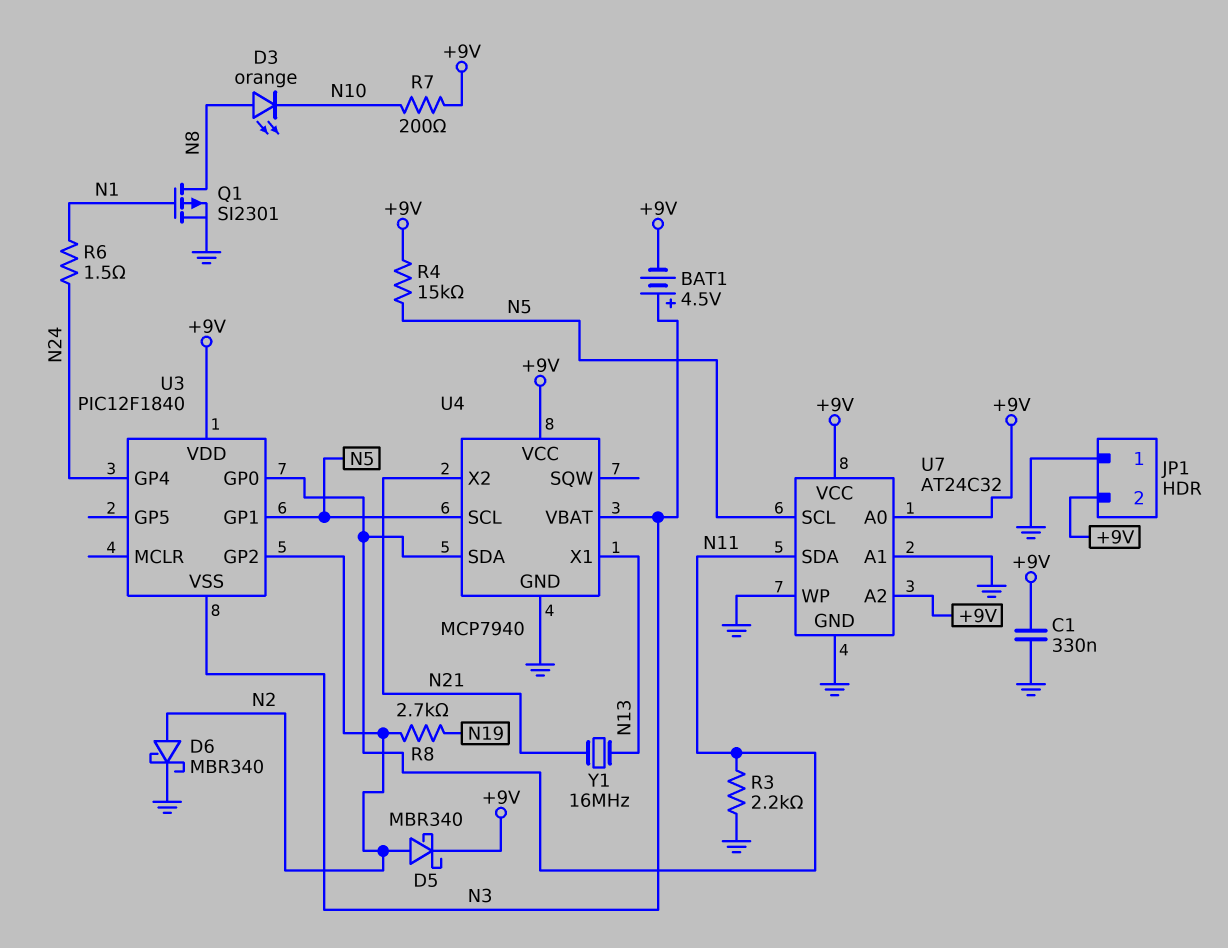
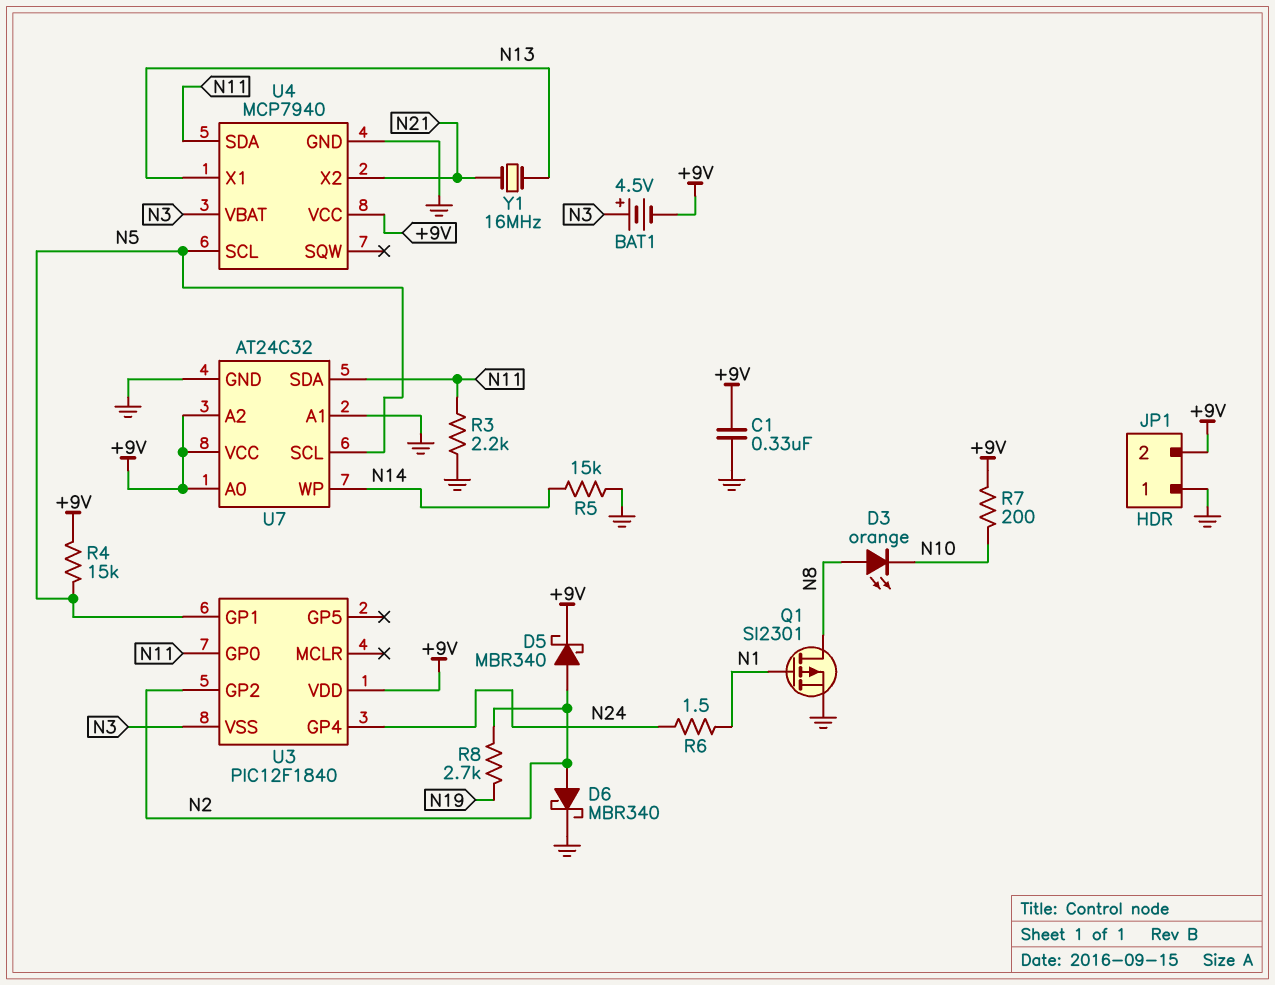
R5: none -> 15k (GND, N14)
U7 pin WP: GND -> N14

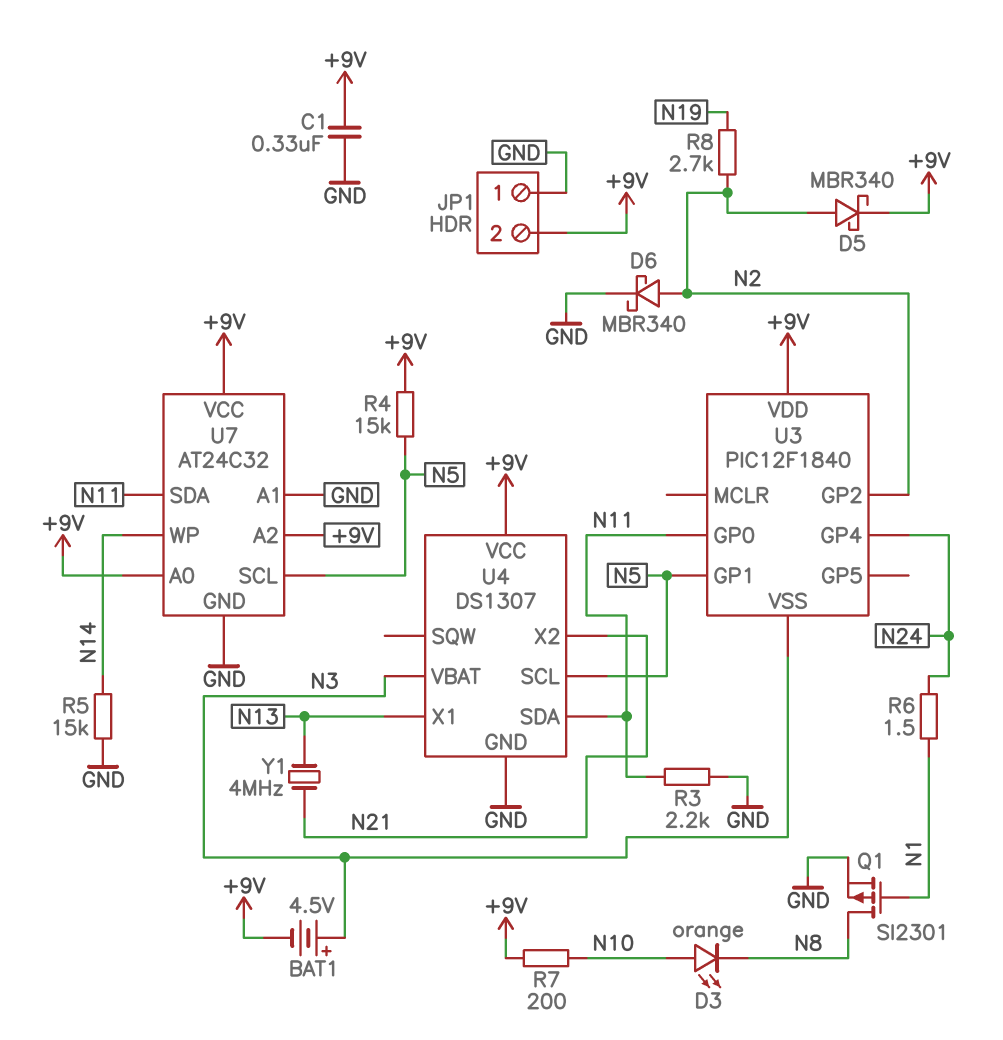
D3: LED orange (A N8, K N10) -> LED orange (A N10, K N8)
U4: MCP7940 -> DS1307
Y1: 16MHz (N13, N21) -> 4MHz (N13, N21)

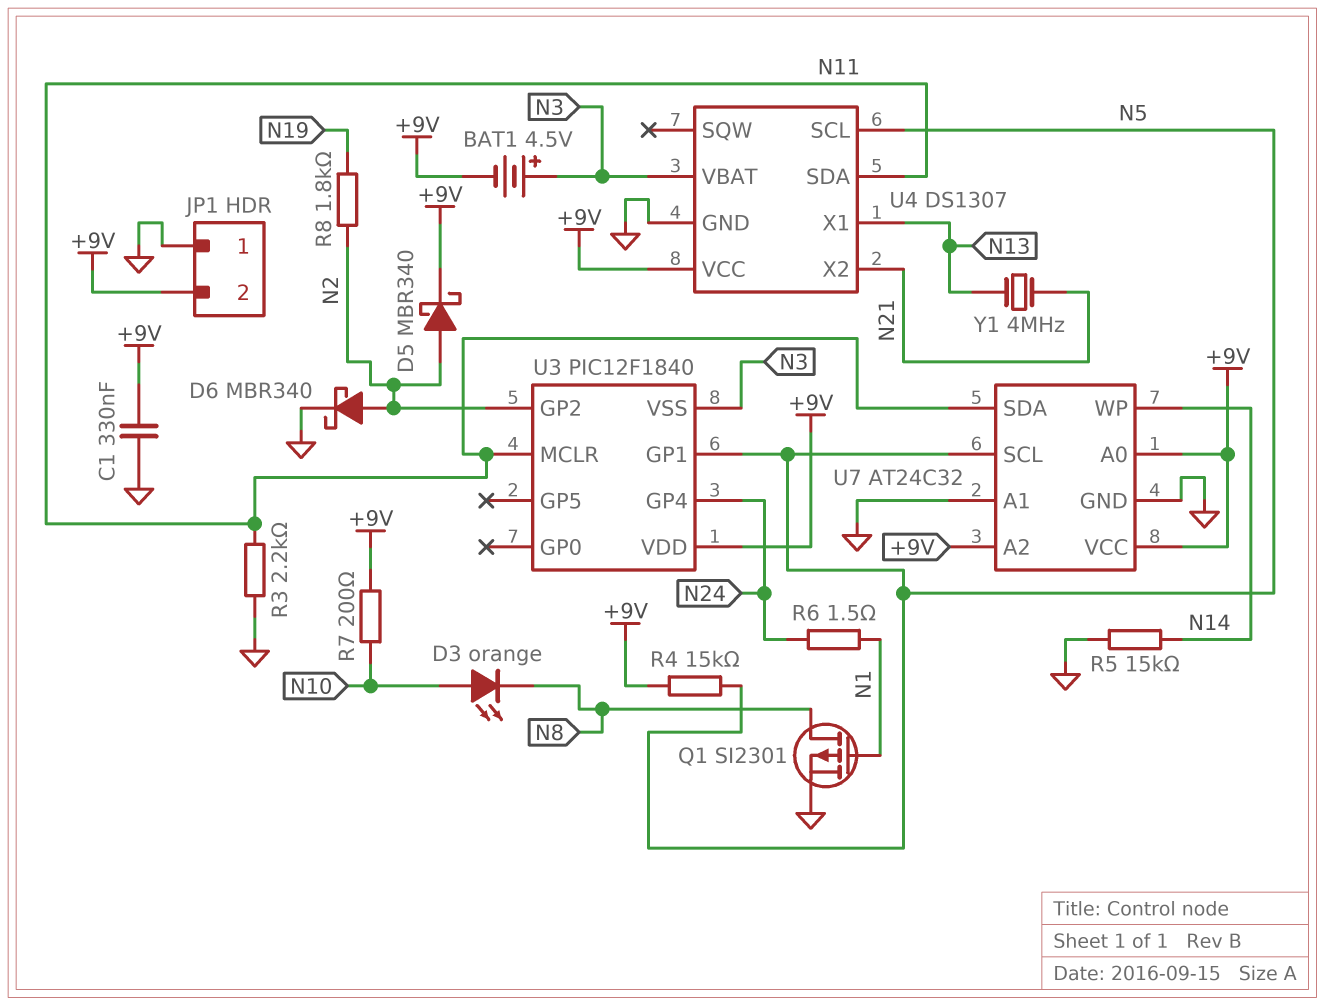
R8: 2.7k (N2, N19) -> 1.8k (N2, N19)
U3 pin GP0: N11 -> none
U3 pin MCLR: none -> N11

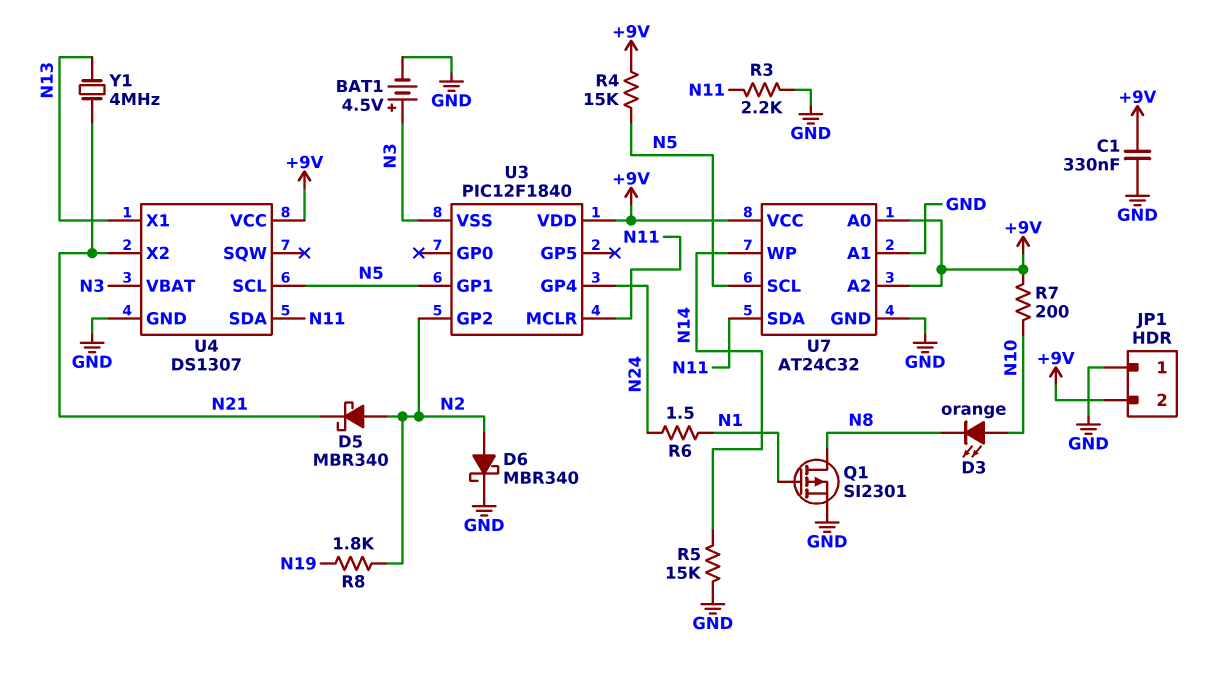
BAT1: 4.5V (plus N3, minus +9V) -> 4.5V (plus N3, minus GND)
D5: schottky MBR340 (A N2, K +9V) -> schottky MBR340 (A N2, K N21)

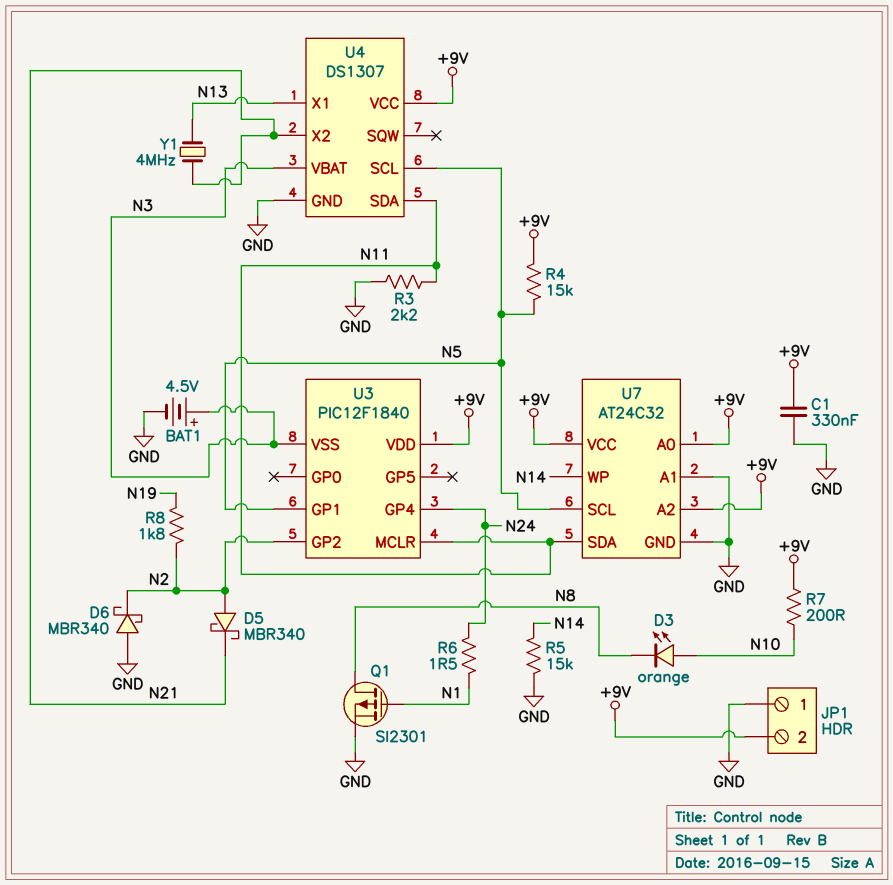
D6: schottky MBR340 (A N2, K GND) -> schottky MBR340 (A GND, K N2)

